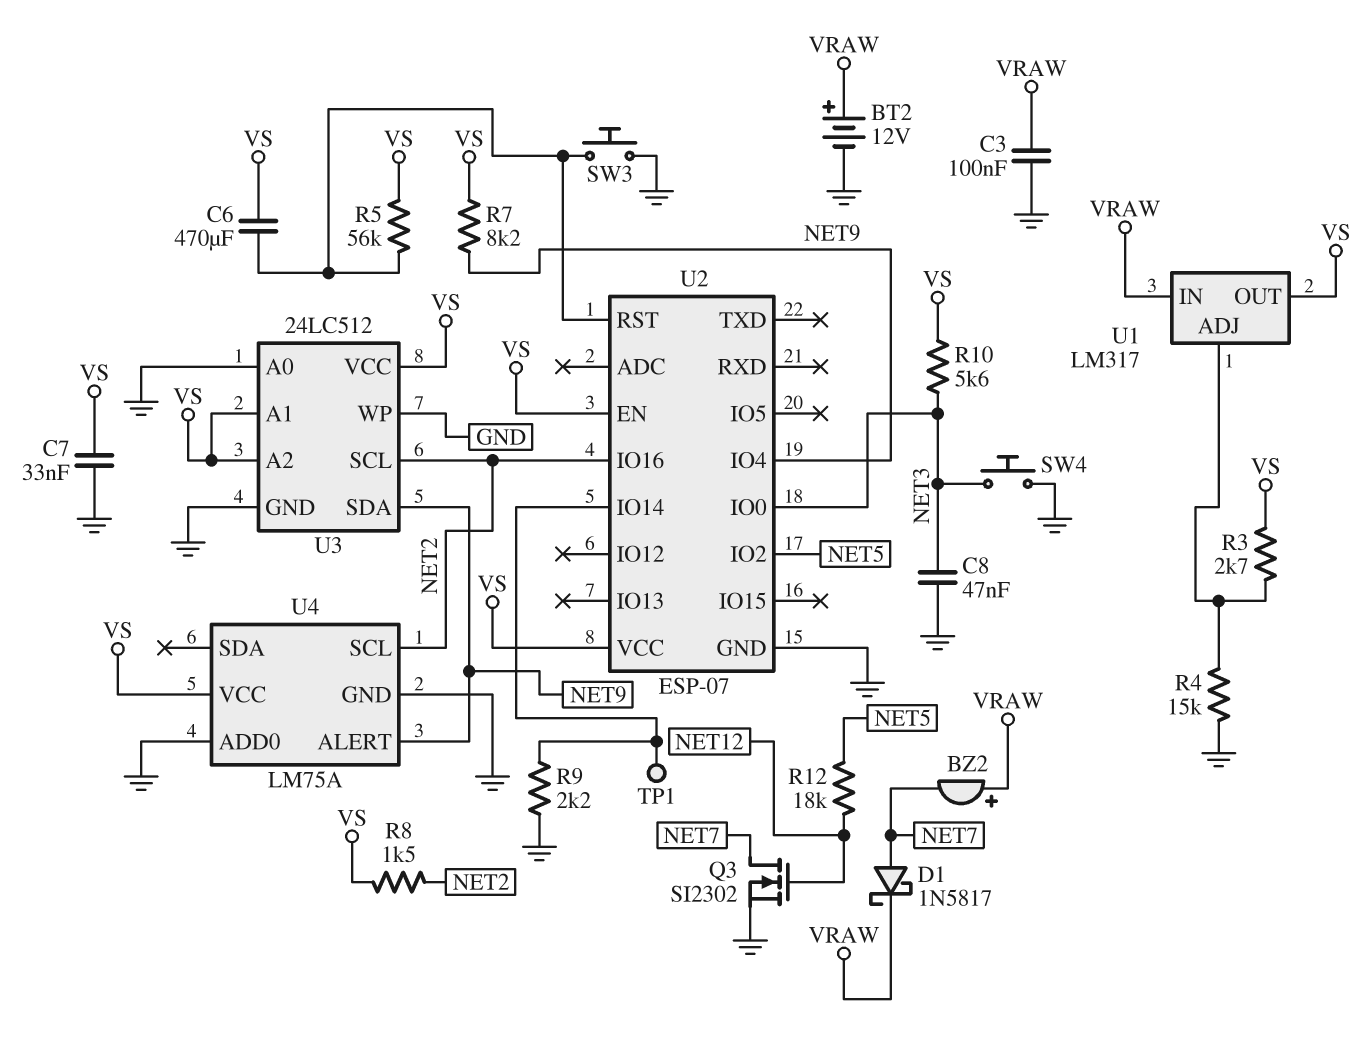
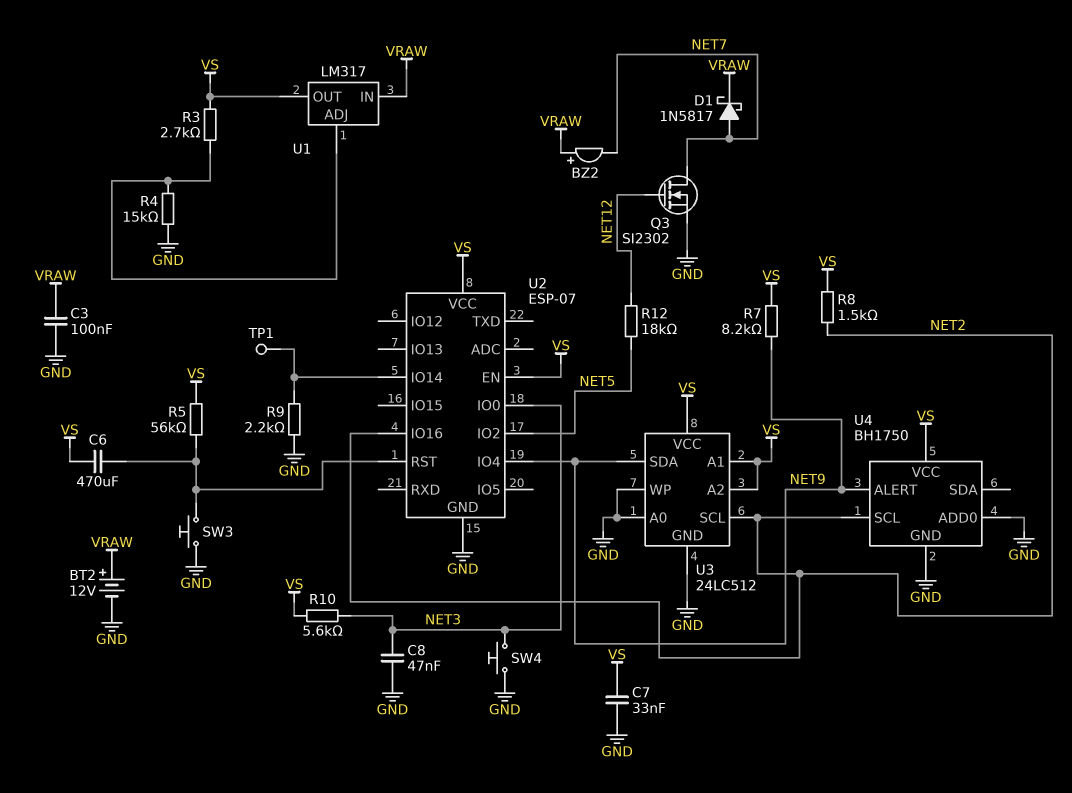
U4: LM75A -> BH1750

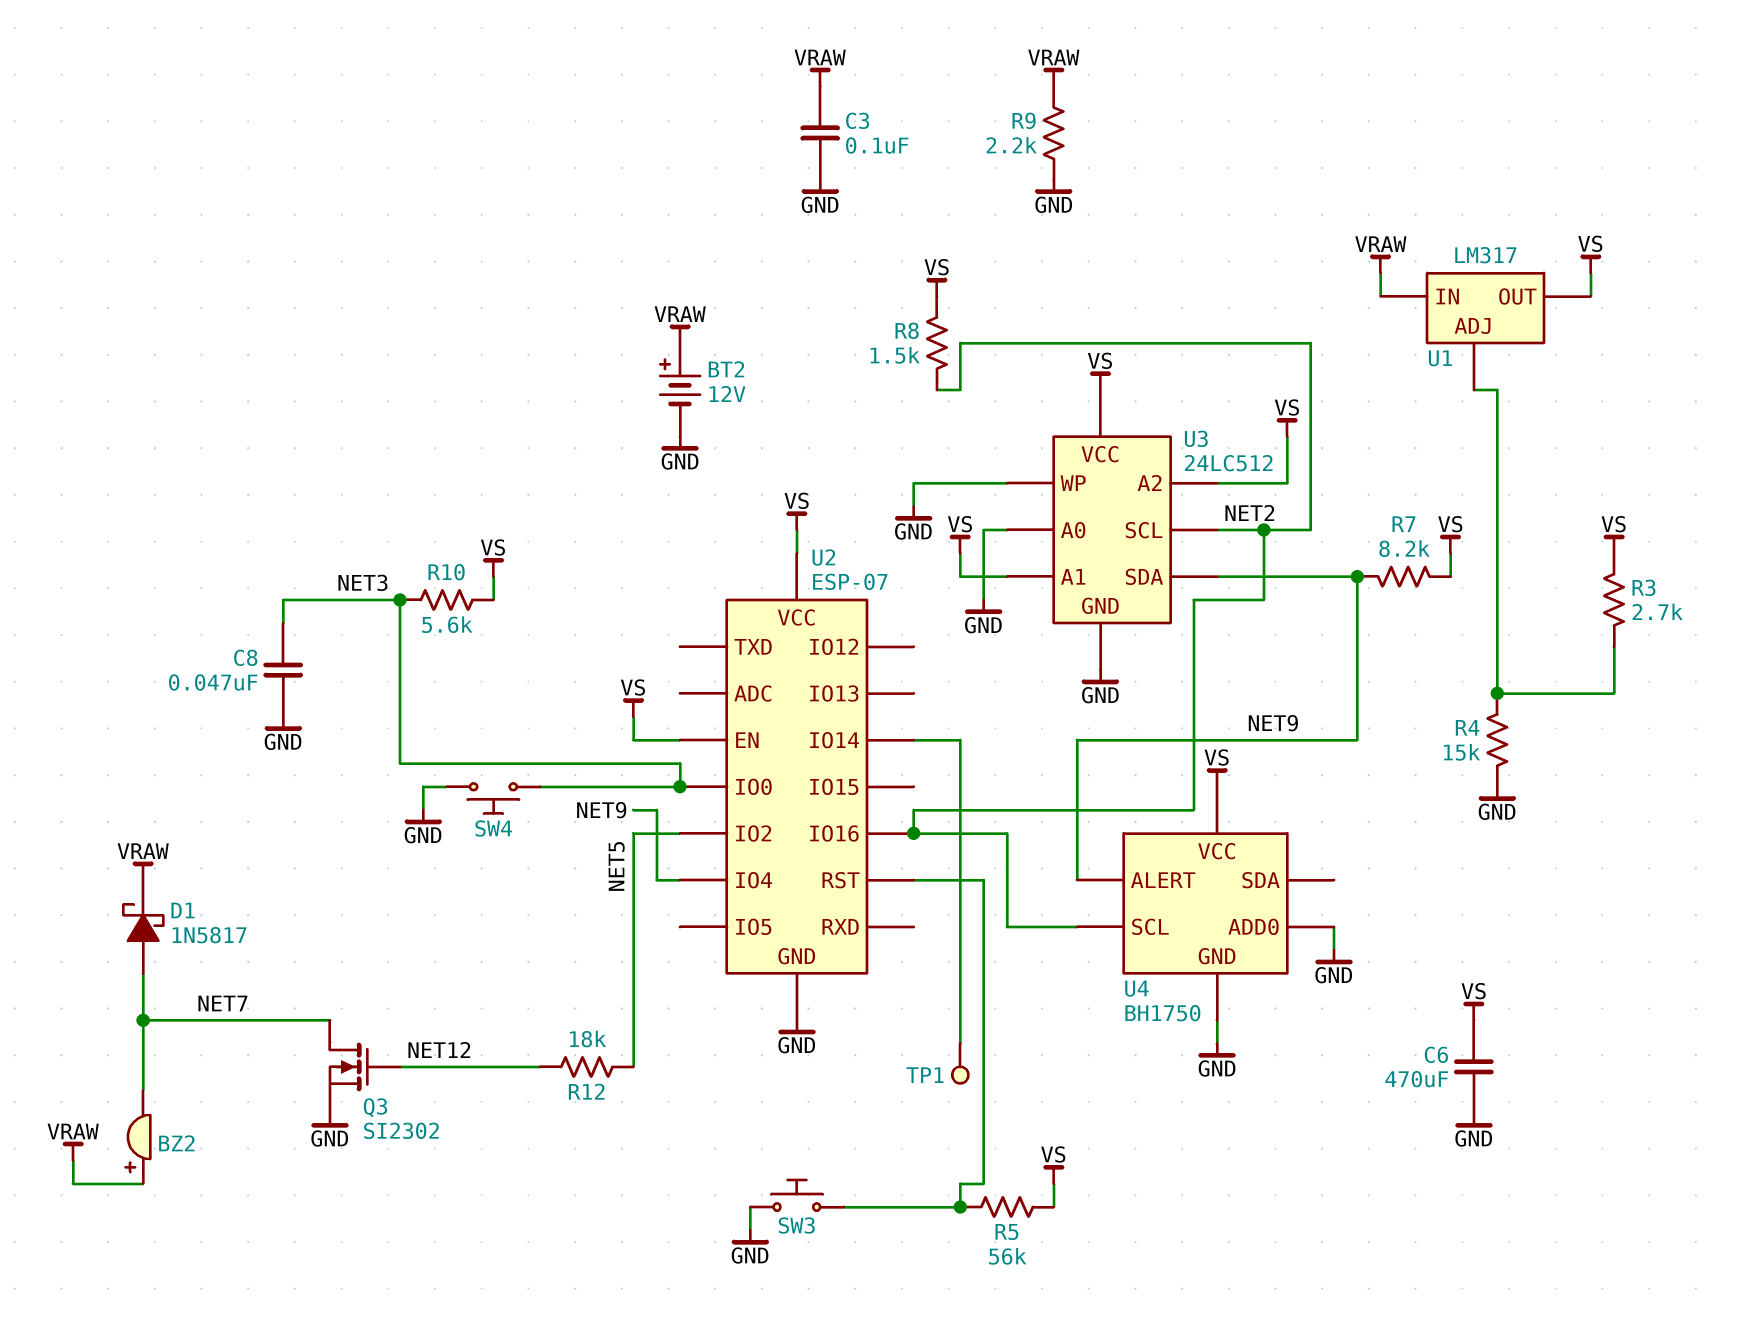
C6: 470uF (U2/RST, VS) -> 470uF (GND, VS)
C7: 33nF (GND, VS) -> none
R9: 2.2k (GND, U2/IO14) -> 2.2k (GND, VRAW)

